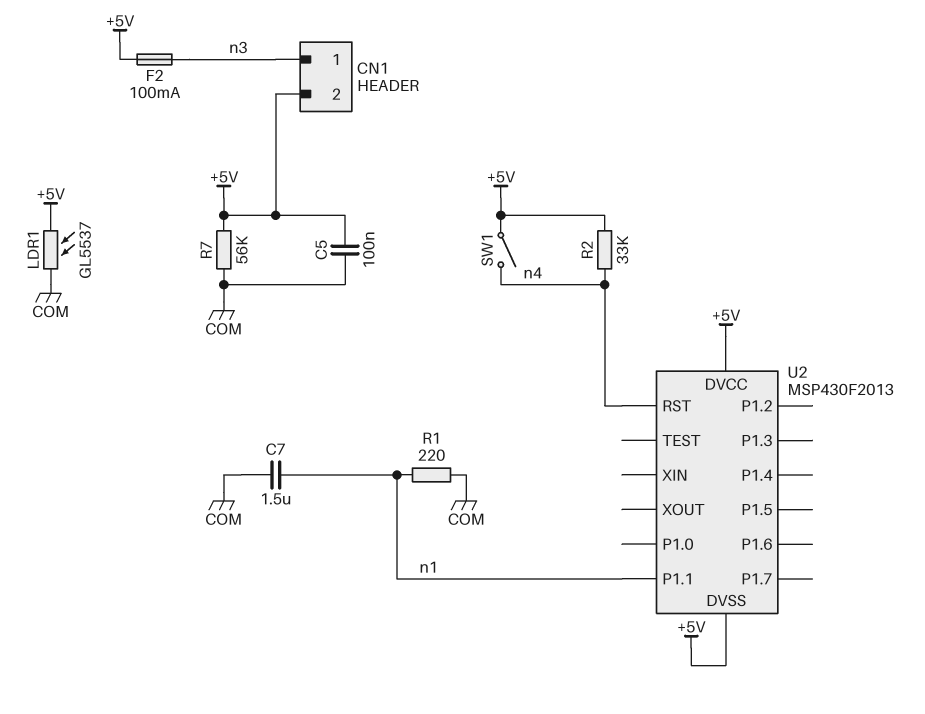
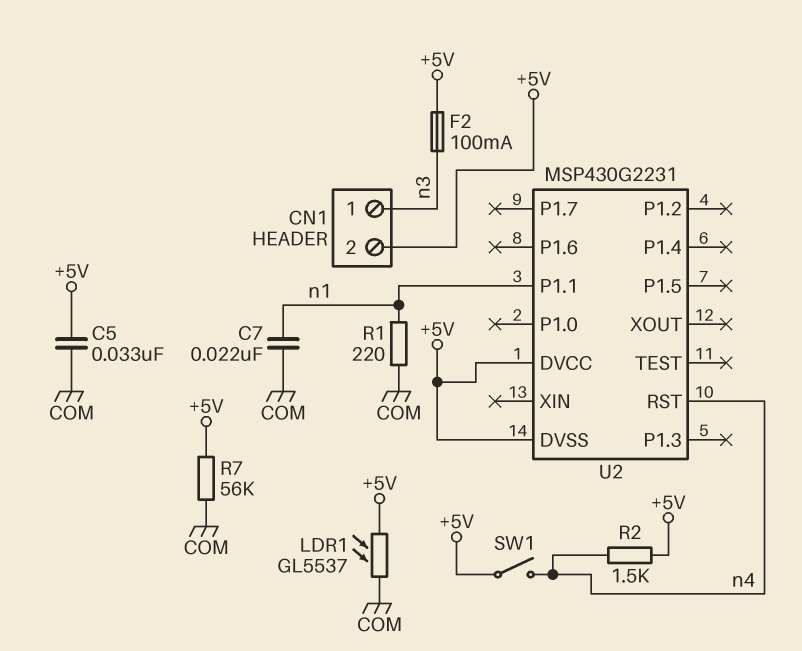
C5: 100nF (+5V, COM) -> 33nF (+5V, COM)
C7: 1.5uF (COM, n1) -> 22nF (COM, n1)
R2: 33k (+5V, n4) -> 1.5k (+5V, n4)
U2: MSP430F2013 -> MSP430G2231

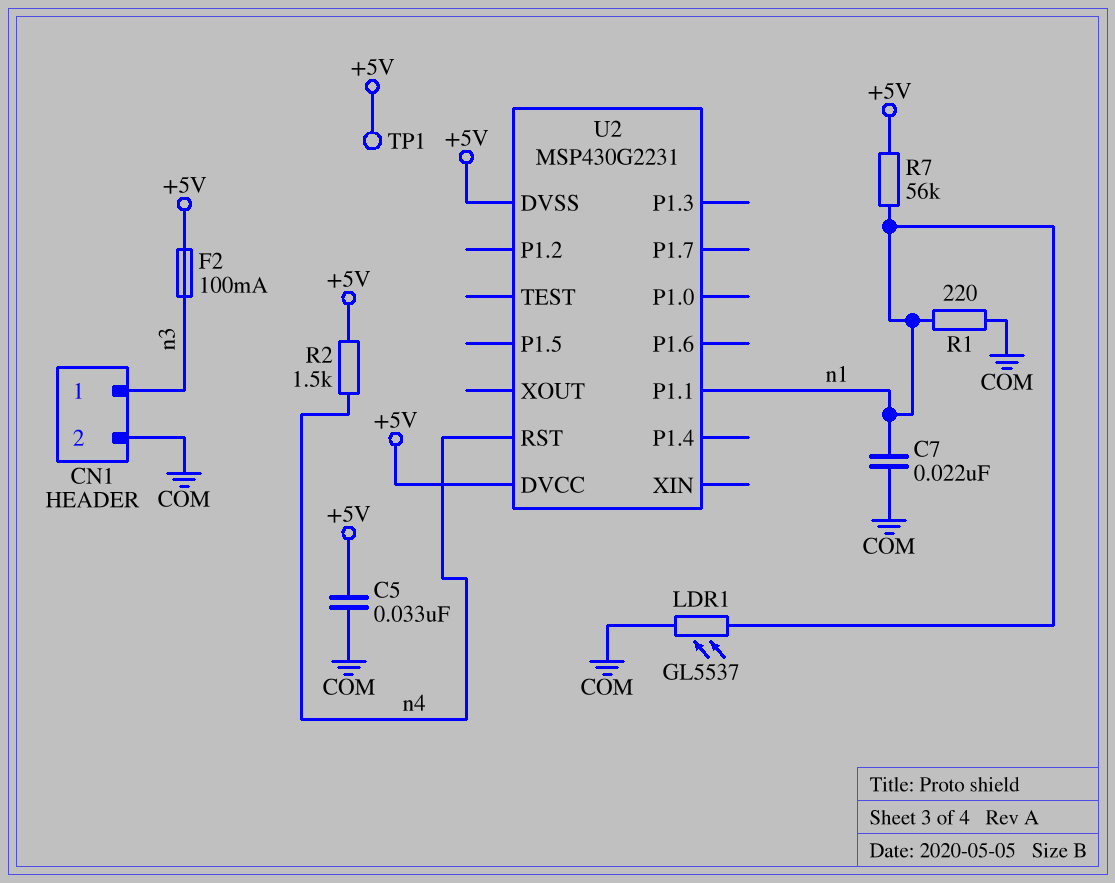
CN1 pin 2: +5V -> COM
LDR1: GL5537 (+5V, COM) -> GL5537 (COM, n1)
R7: 56k (+5V, COM) -> 56k (+5V, n1)
SW1: switch (+5V, n4) -> none
TP1: none -> test point (+5V)

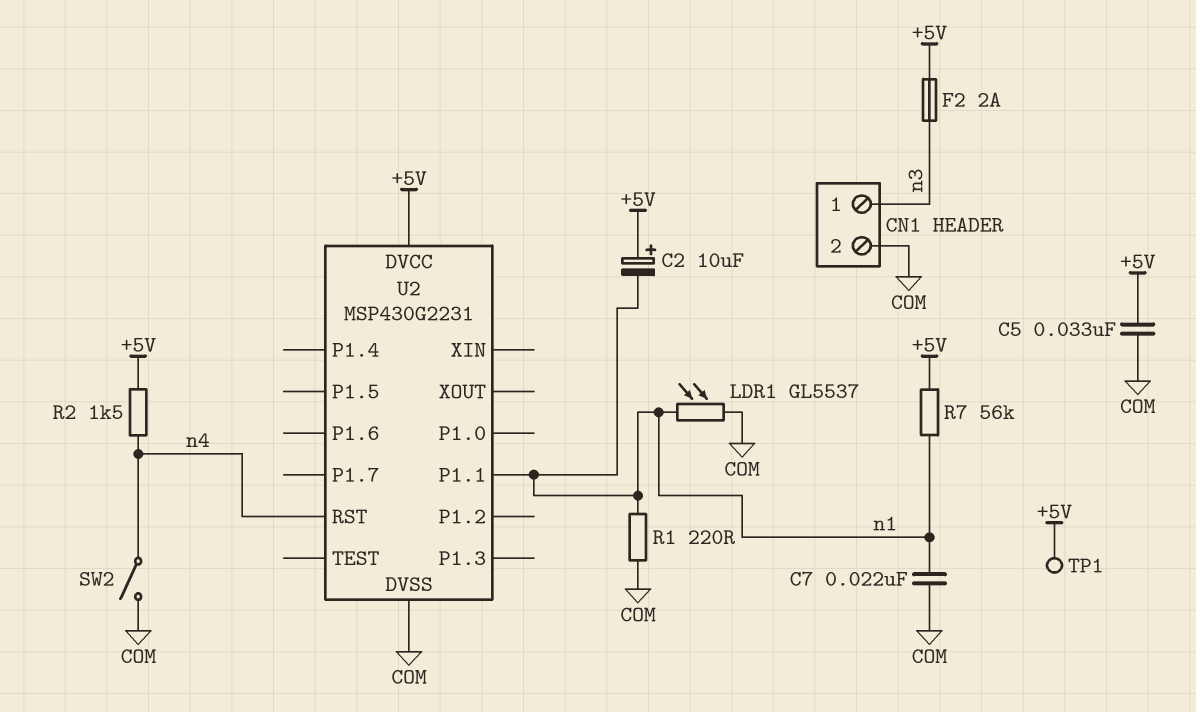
C2: none -> 10uF (plus +5V, minus n1)
F2: 100mA (+5V, n3) -> 2A (+5V, n3)
SW2: none -> switch (COM, n4)
U2 pin DVSS: +5V -> COM

